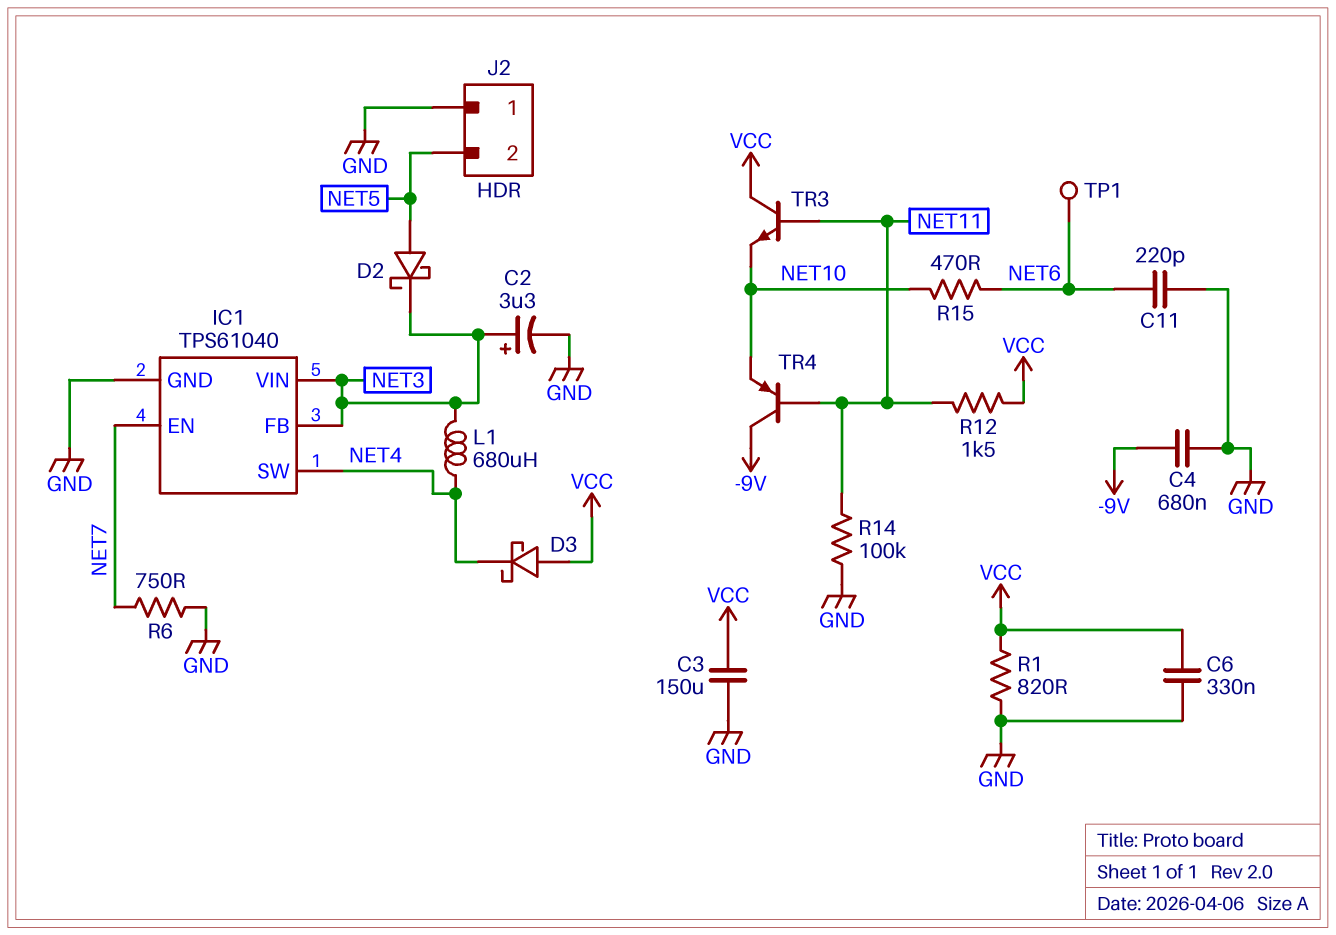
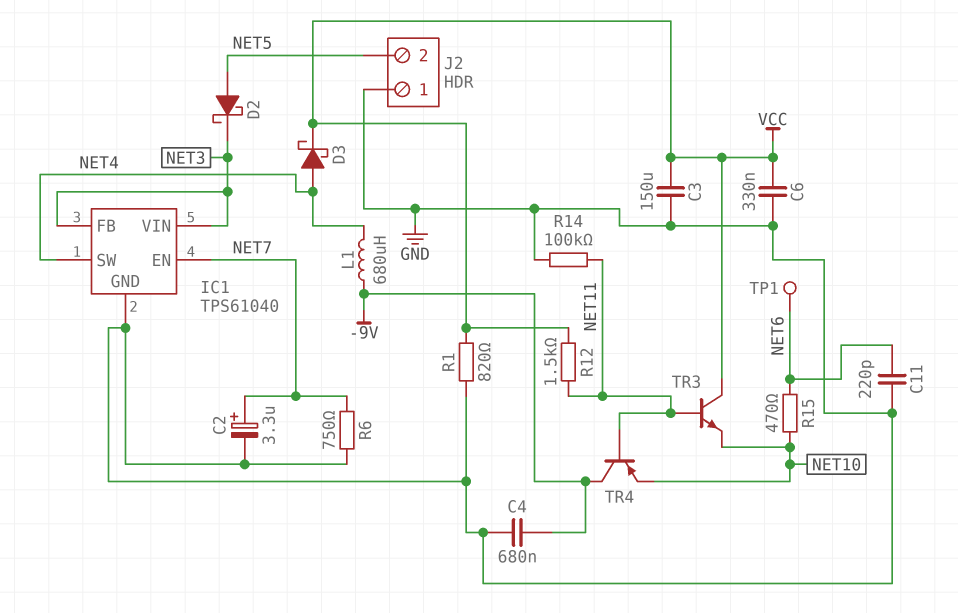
C2: 3.3uF (plus NET3, minus GND) -> 3.3uF (plus NET7, minus GND)
D3: schottky (A VCC, K NET4) -> schottky (A NET4, K VCC)
L1: 680uH (NET3, NET4) -> 680uH (-9V, NET4)

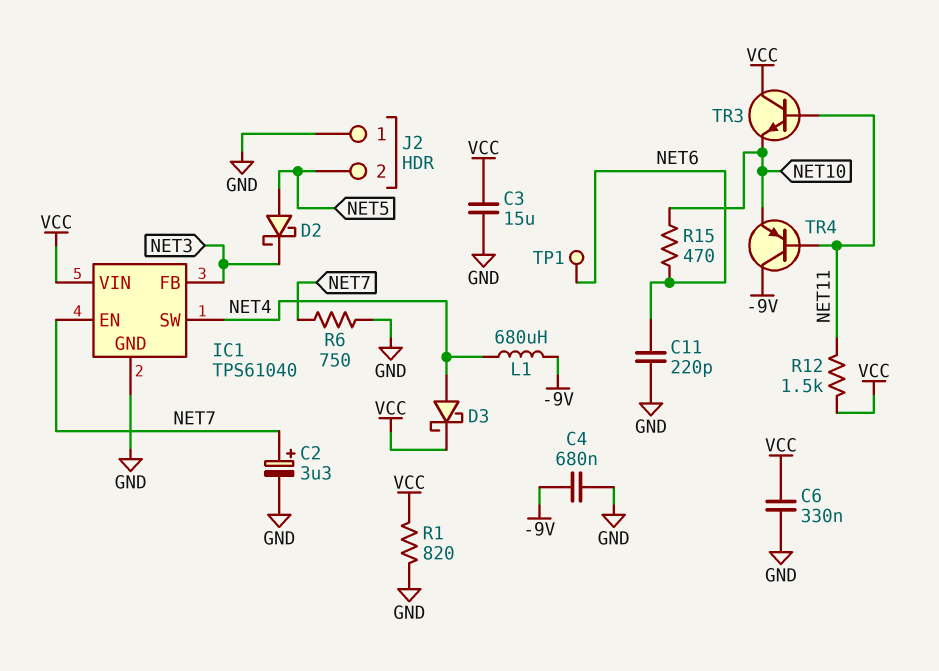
C3: 150uF (GND, VCC) -> 15uF (GND, VCC)
IC1 pin VIN: NET3 -> VCC
R14: 100k (GND, NET11) -> none

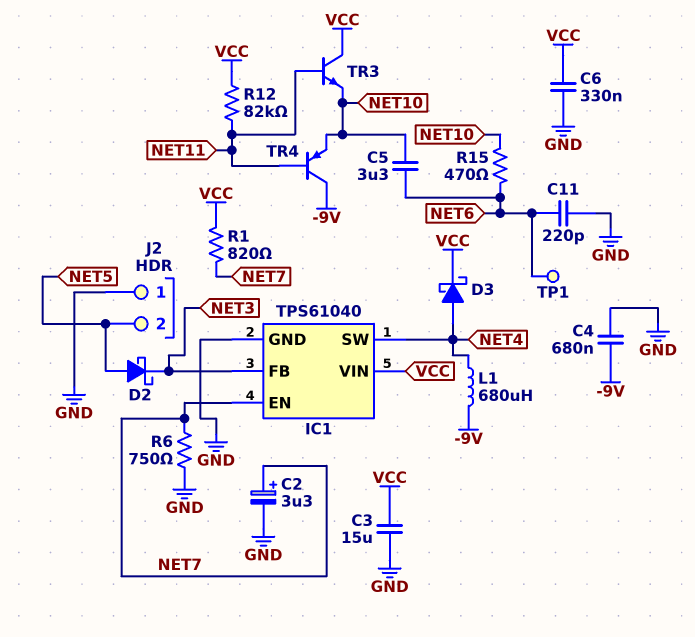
C5: none -> 3.3uF (NET6, NET10)
R1: 820 (GND, VCC) -> 820 (NET7, VCC)
R12: 1.5k (NET11, VCC) -> 82k (NET11, VCC)

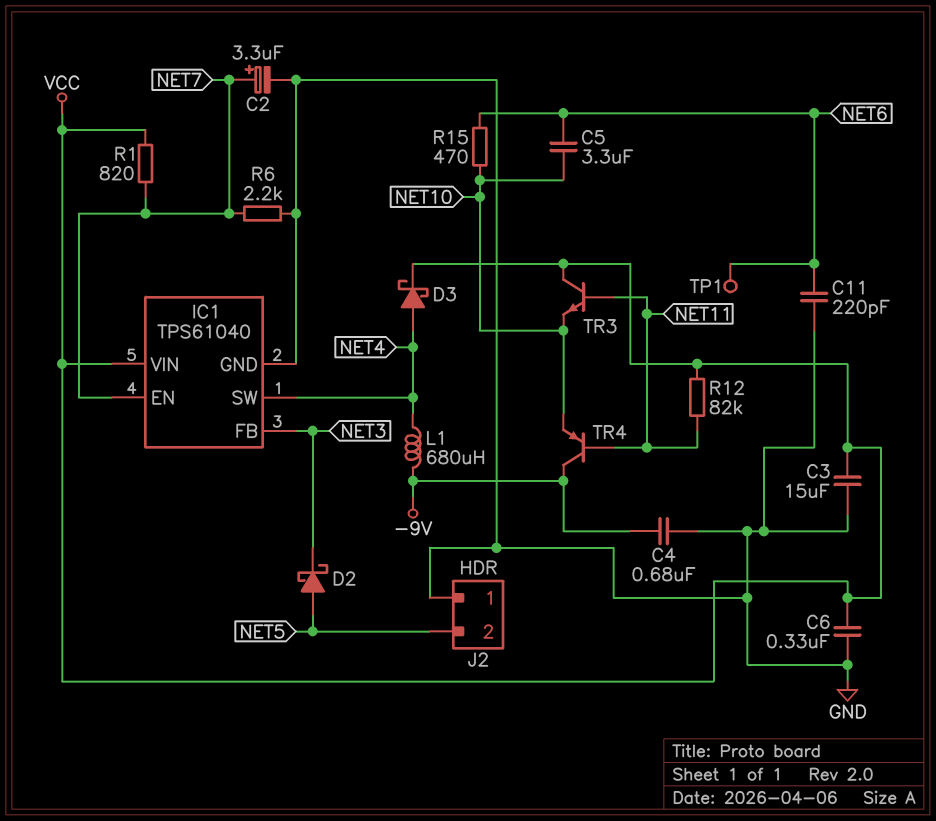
R6: 750 (GND, NET7) -> 2.2k (GND, NET7)

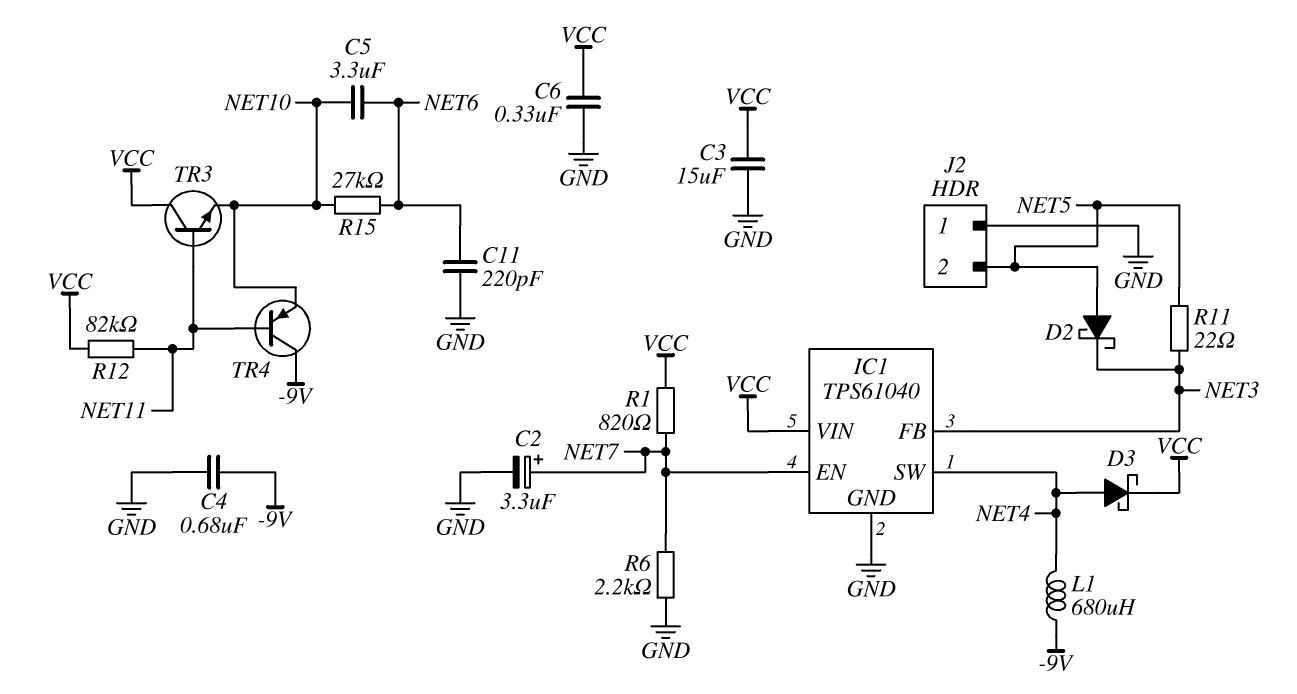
R11: none -> 22 (NET3, NET5)
R15: 470 (NET6, NET10) -> 27k (NET6, NET10)
TP1: test point (NET6) -> none

